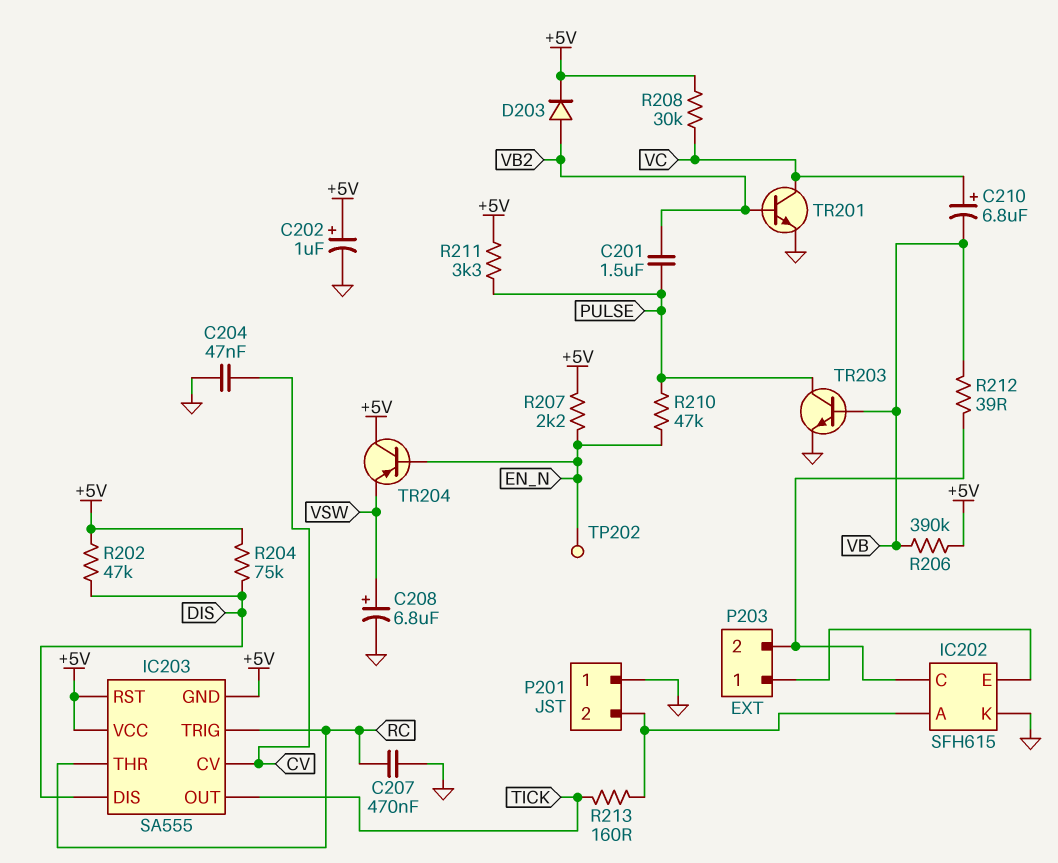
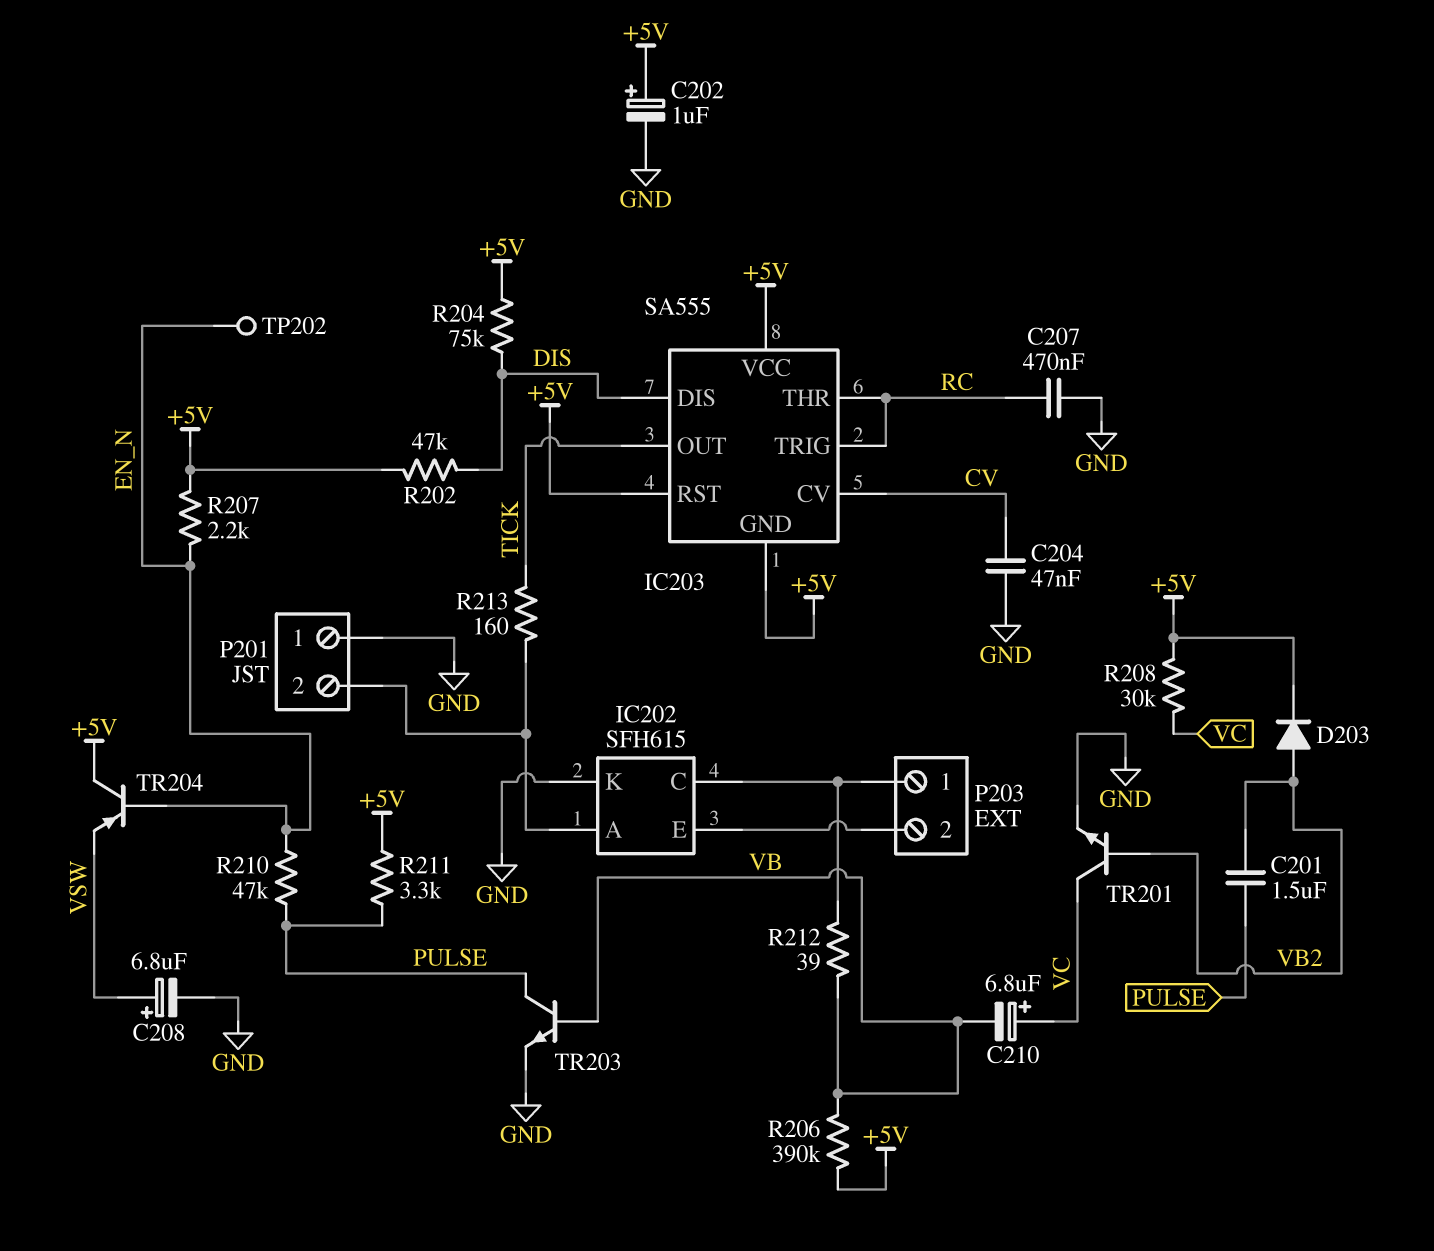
P203 pin 1: IC202/E -> IC202/C
P203 pin 2: IC202/C -> IC202/E

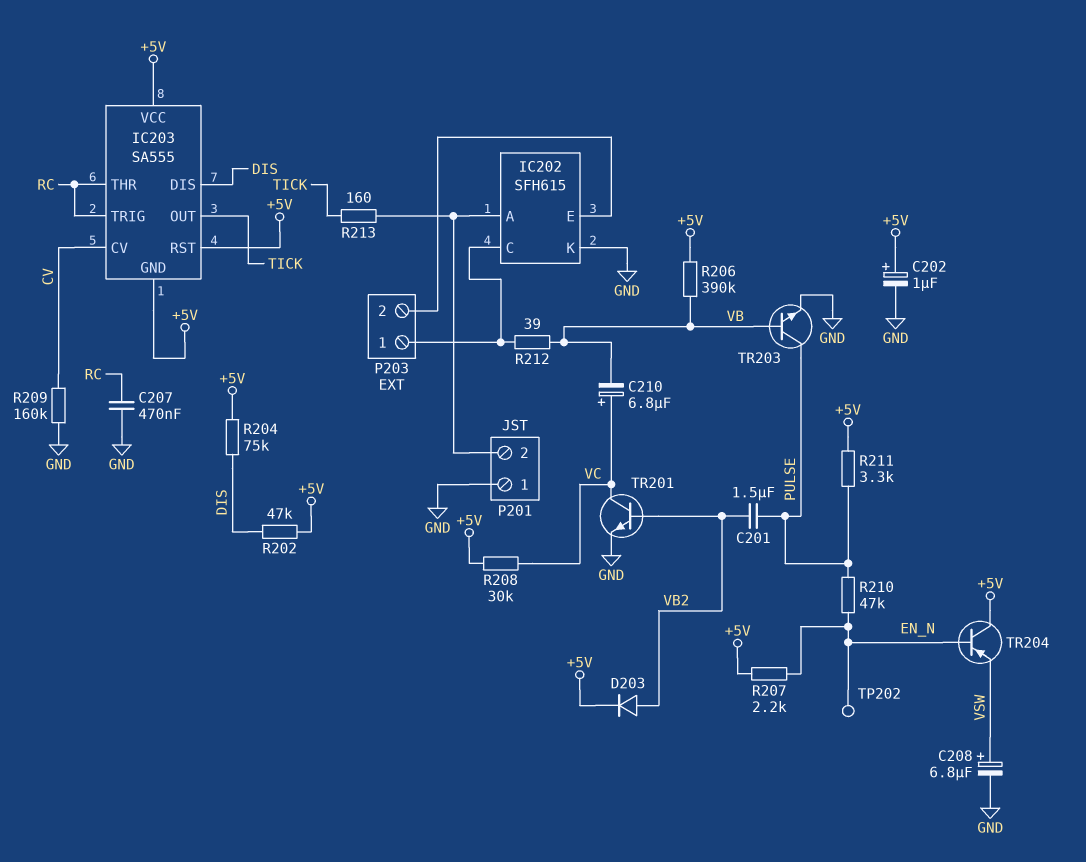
C204: 47nF (CV, GND) -> none
R209: none -> 160k (CV, GND)

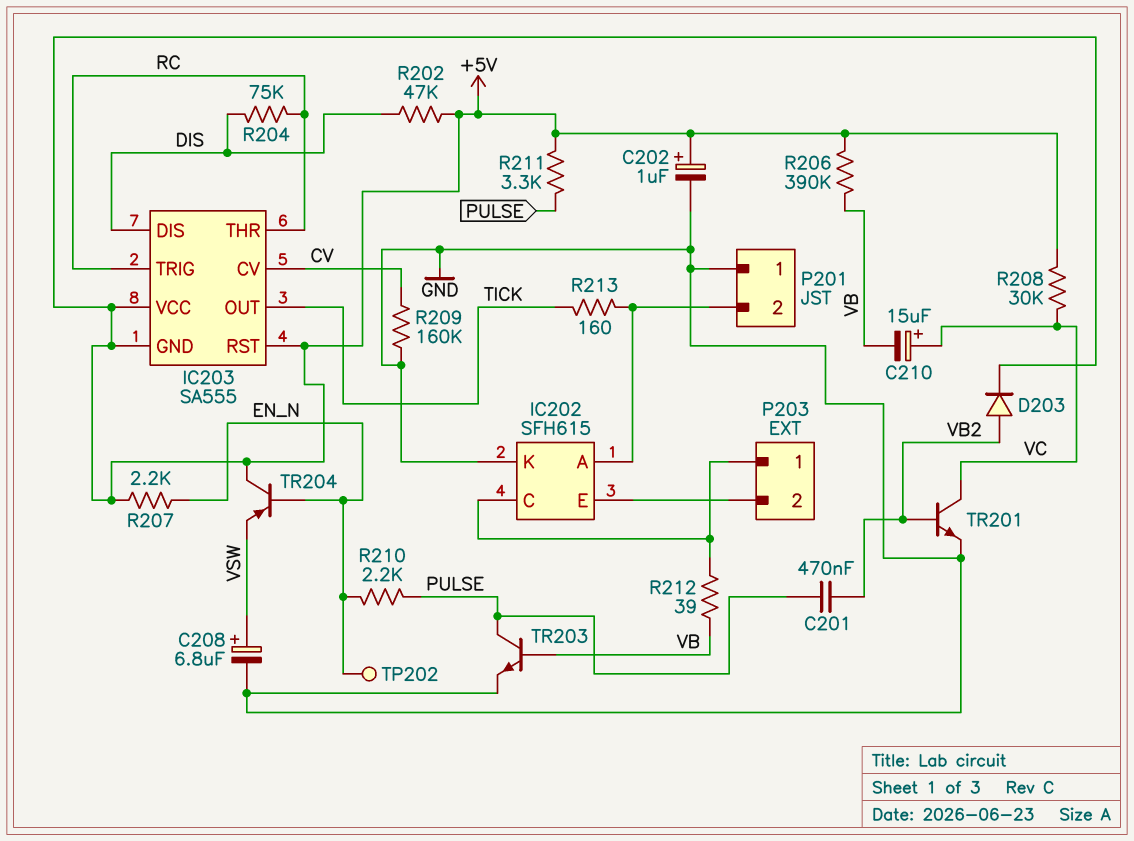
C201: 1.5uF (PULSE, VB2) -> 470nF (PULSE, VB2)
C207: 470nF (GND, RC) -> none
C210: 6.8uF (plus VC, minus VB) -> 15uF (plus VC, minus VB)
R204: 75k (+5V, DIS) -> 75k (DIS, RC)
R210: 47k (EN_N, PULSE) -> 2.2k (EN_N, PULSE)

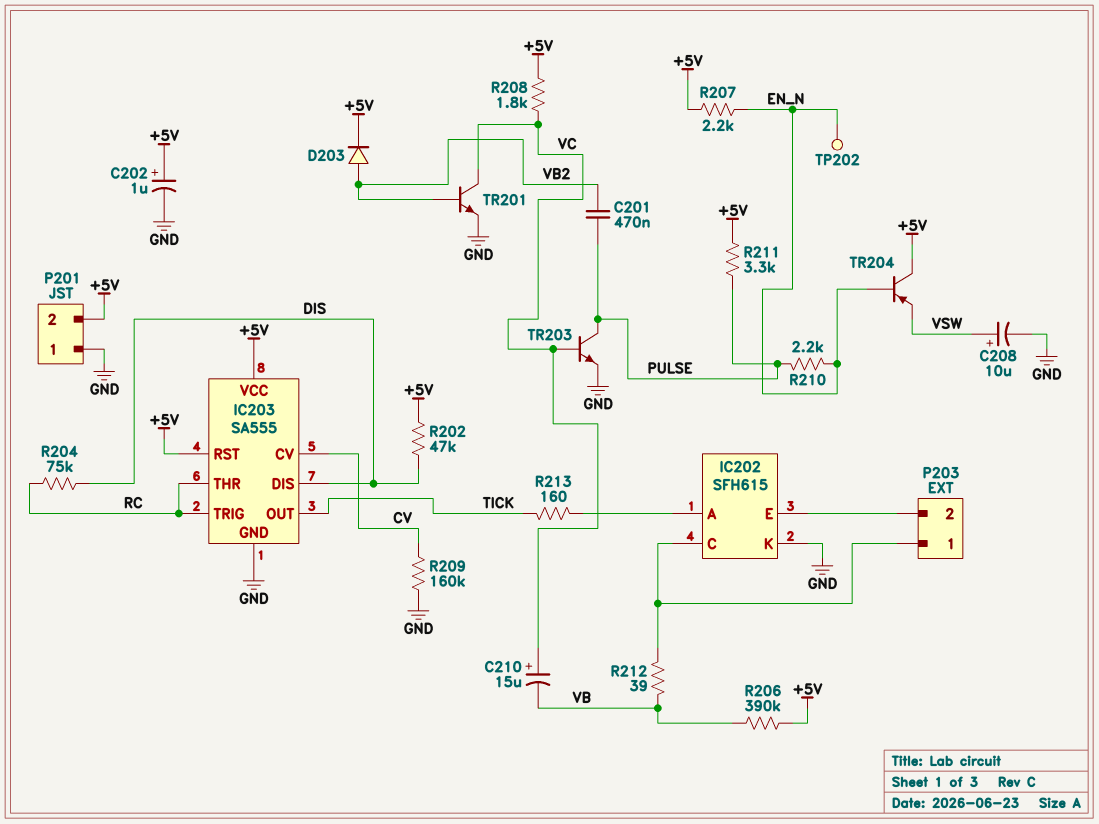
C208: 6.8uF (plus VSW, minus GND) -> 10uF (plus VSW, minus GND)
IC203 pin GND: +5V -> GND
P201 pin 2: IC202/A -> +5V
R208: 30k (+5V, VC) -> 1.8k (+5V, VC)
TR203: NPN (B VB, C PULSE, E GND) -> NPN (B VC, C PULSE, E GND)

